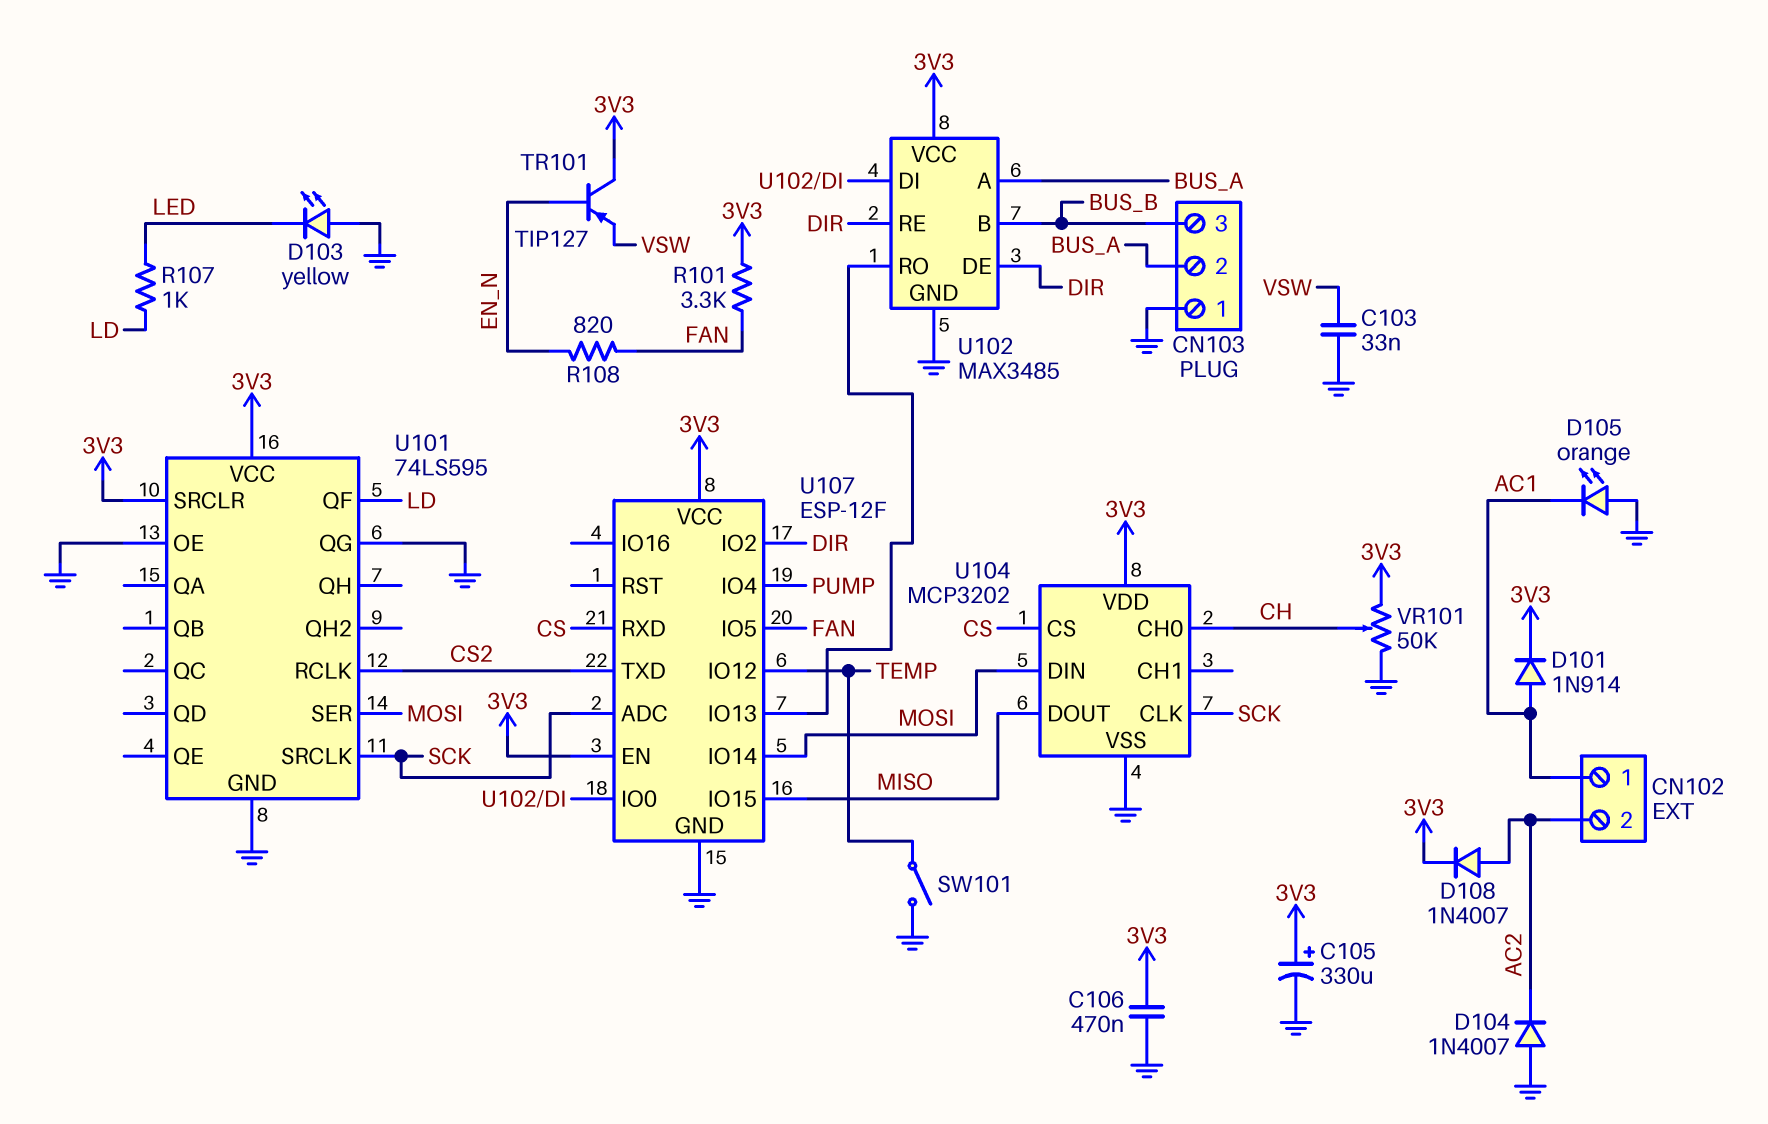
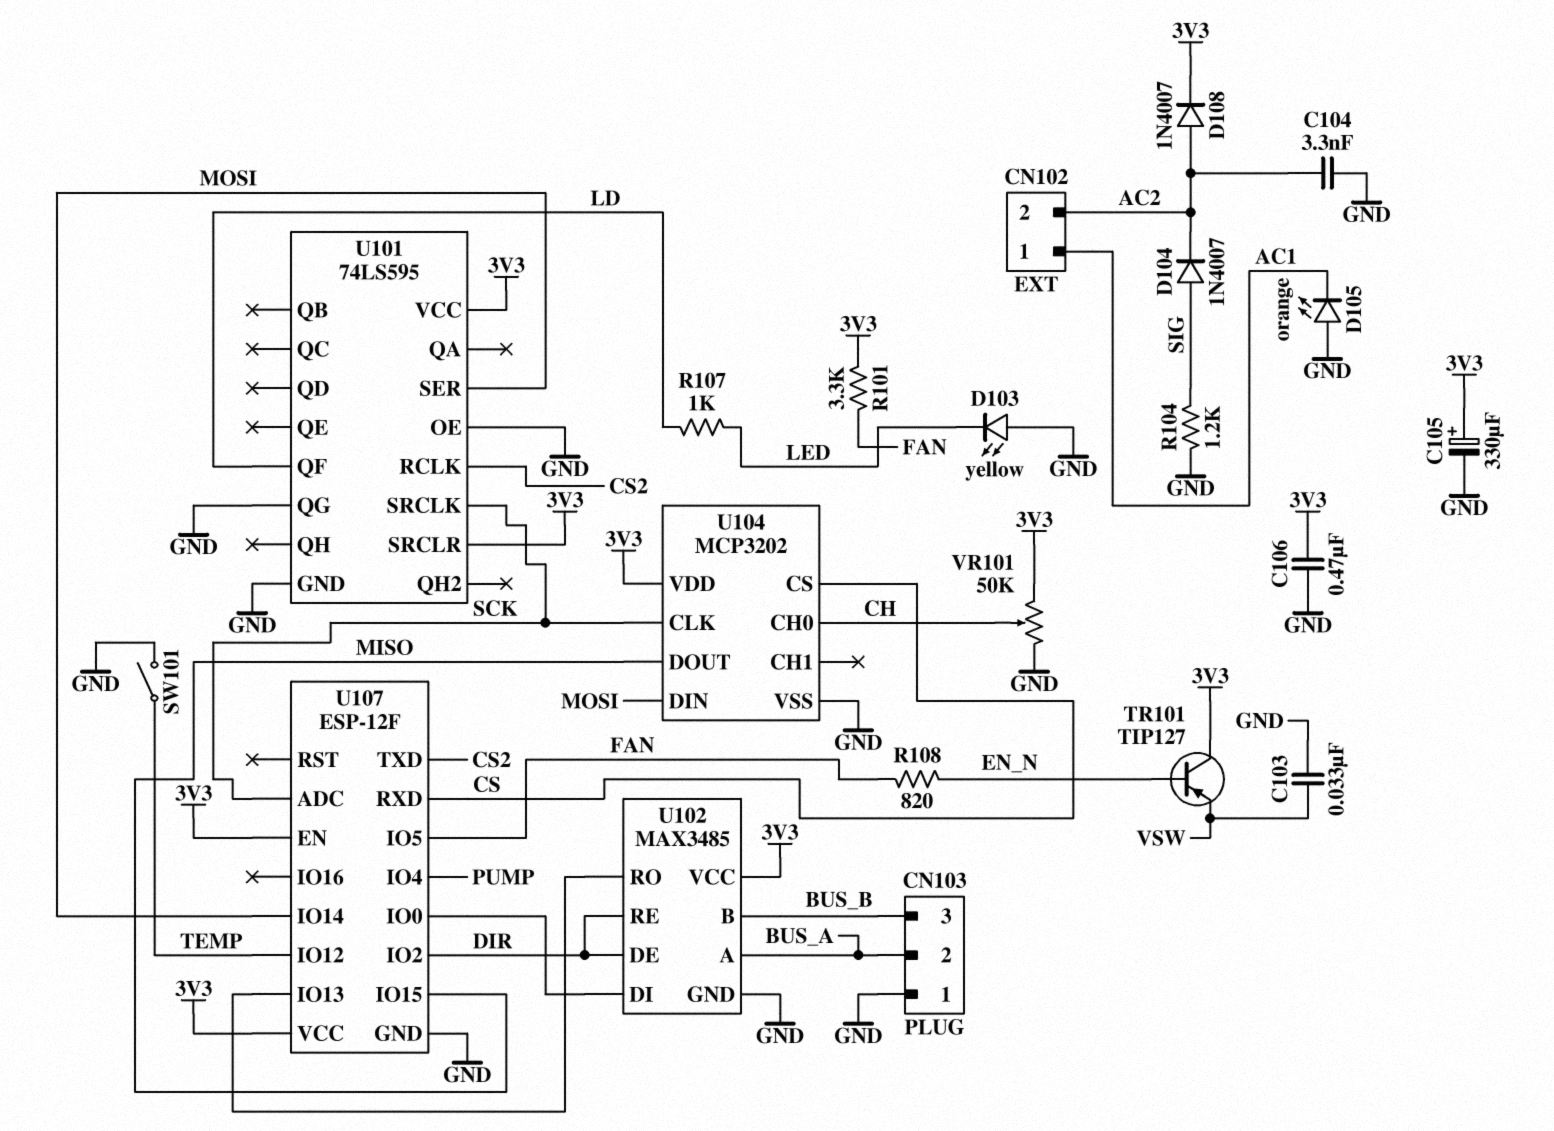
C104: none -> 3.3nF (AC2, GND)
D101: diode 1N914 (A AC1, K 3V3) -> none
D104: diode 1N4007 (A GND, K AC2) -> diode 1N4007 (A SIG, K AC2)
R104: none -> 1.2k (GND, SIG)

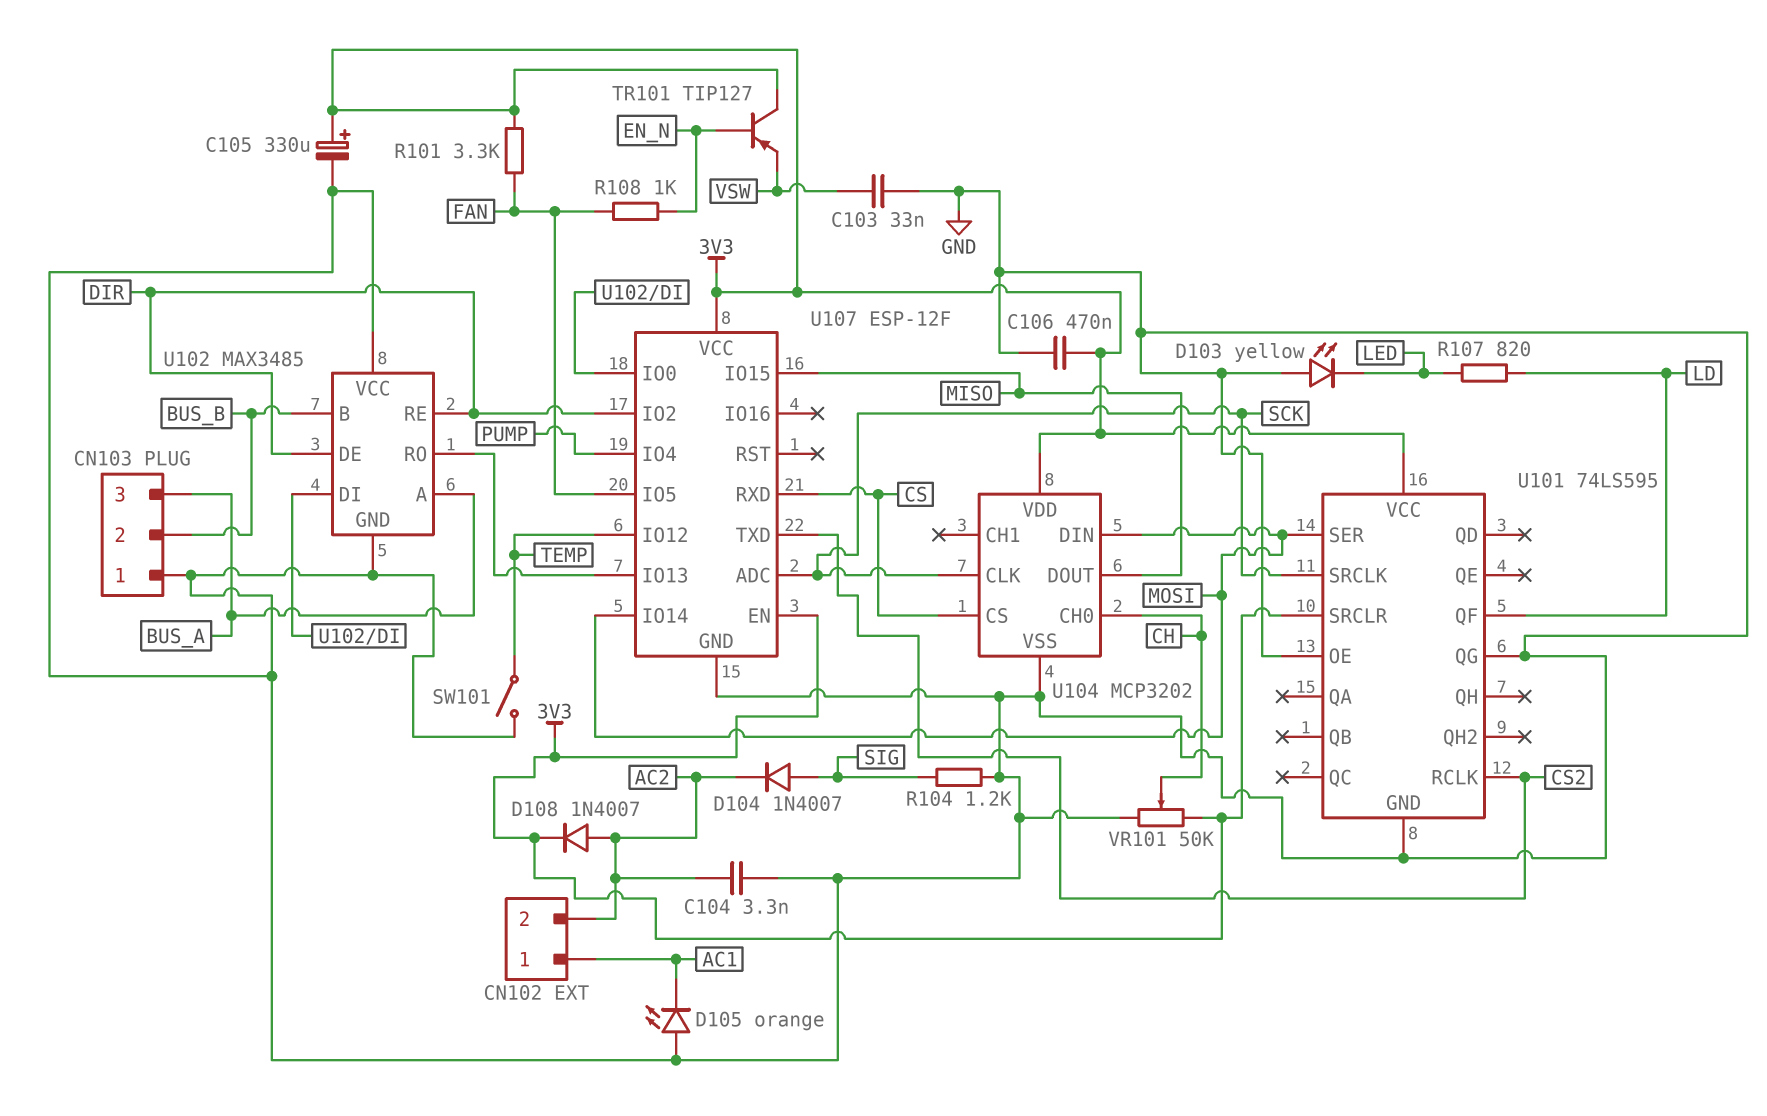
CN103 pin 2: BUS_A -> BUS_B
CN103 pin 3: BUS_B -> BUS_A
R107: 1k (LD, LED) -> 820 (LD, LED)
R108: 820 (EN_N, FAN) -> 1k (EN_N, FAN)
U102 pin VCC: 3V3 -> GND

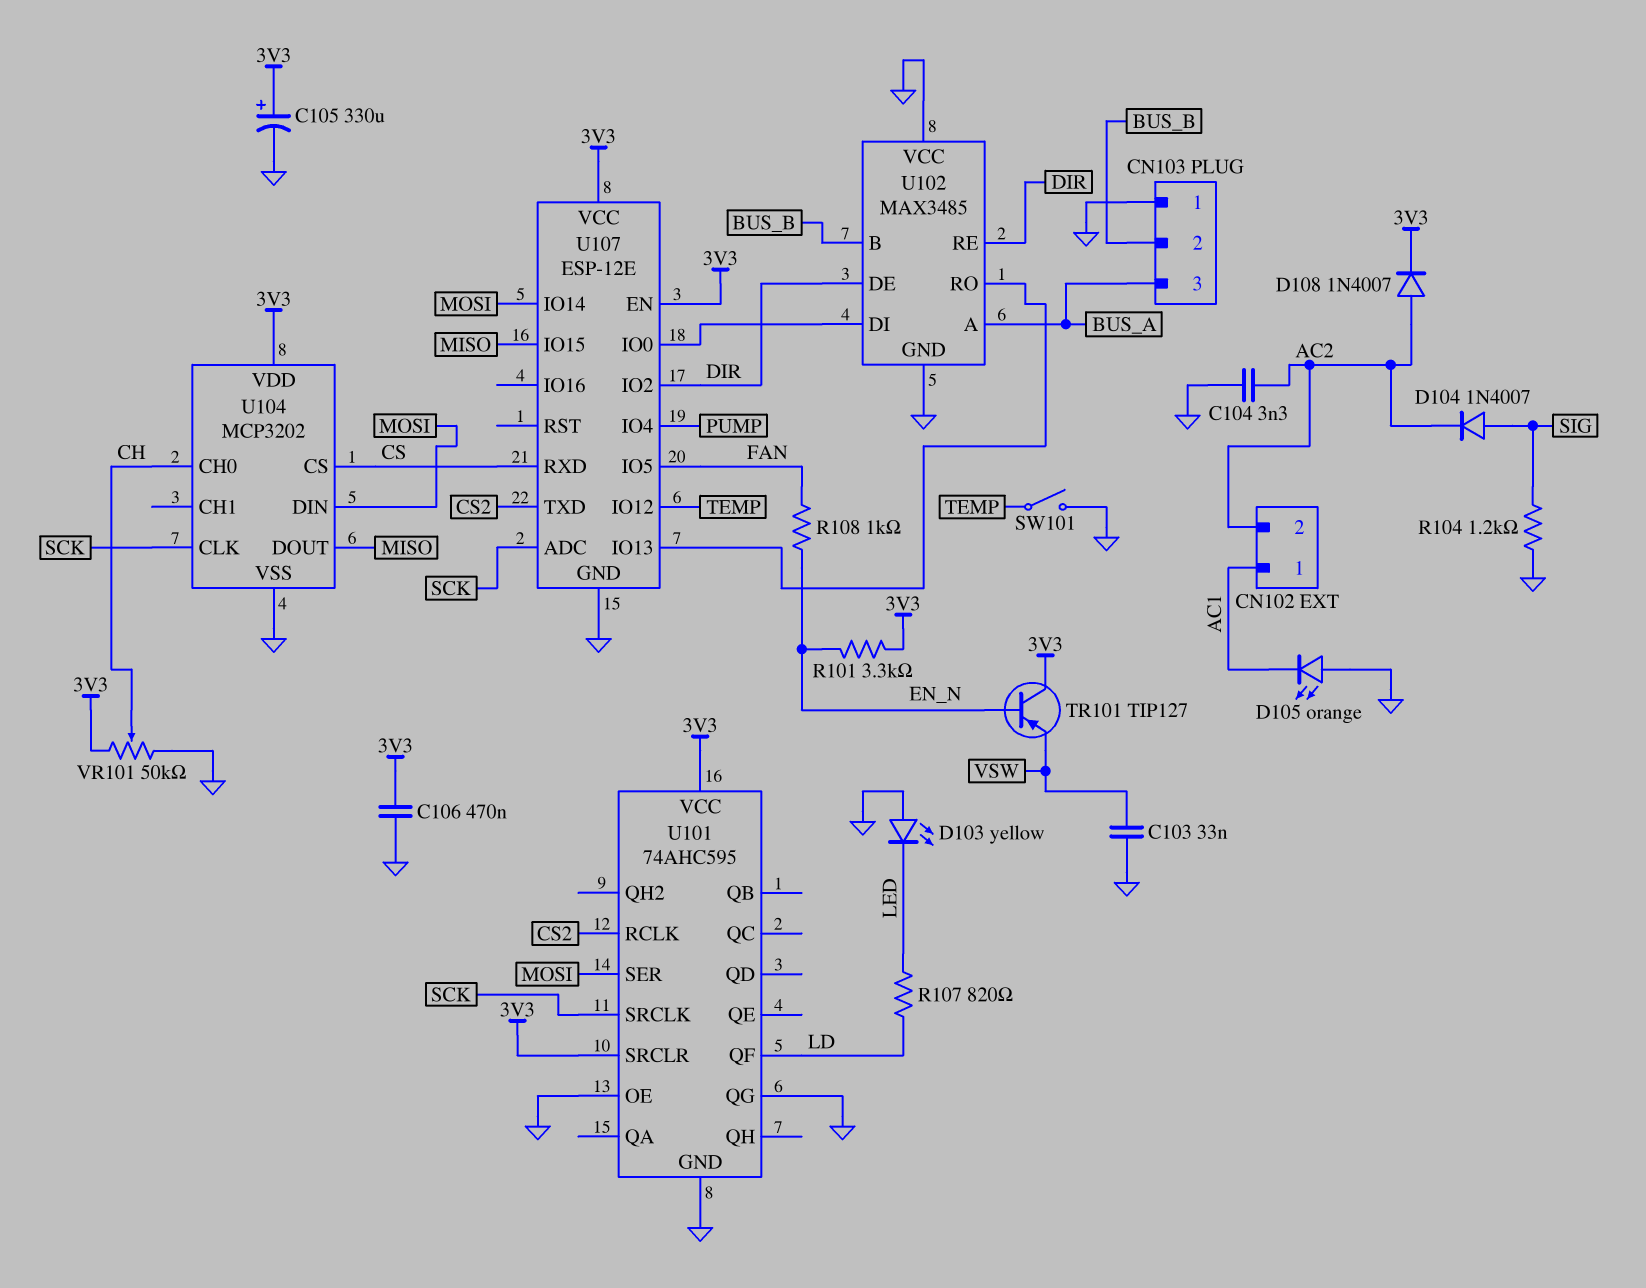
R101: 3.3k (3V3, FAN) -> 3.3k (3V3, EN_N)
U101: 74LS595 -> 74AHC595
U107: ESP-12F -> ESP-12E

